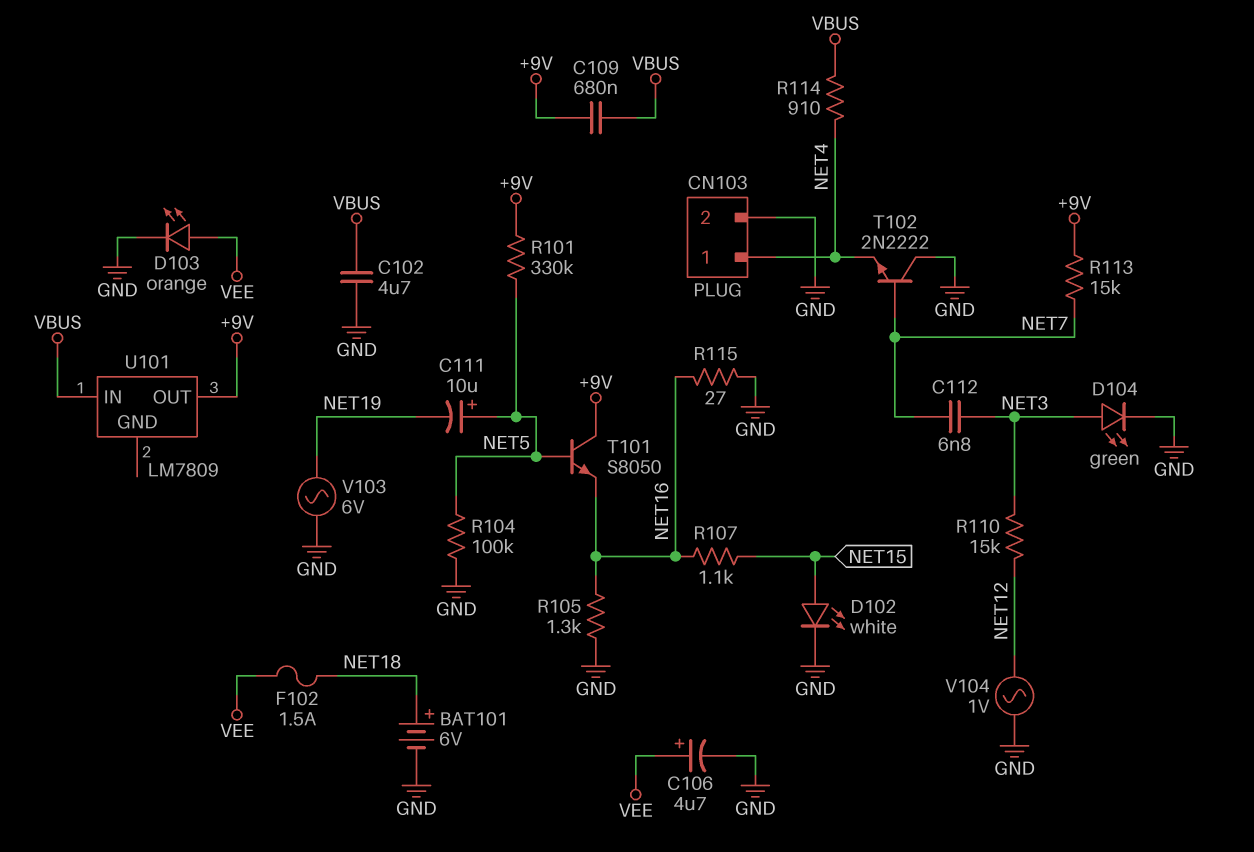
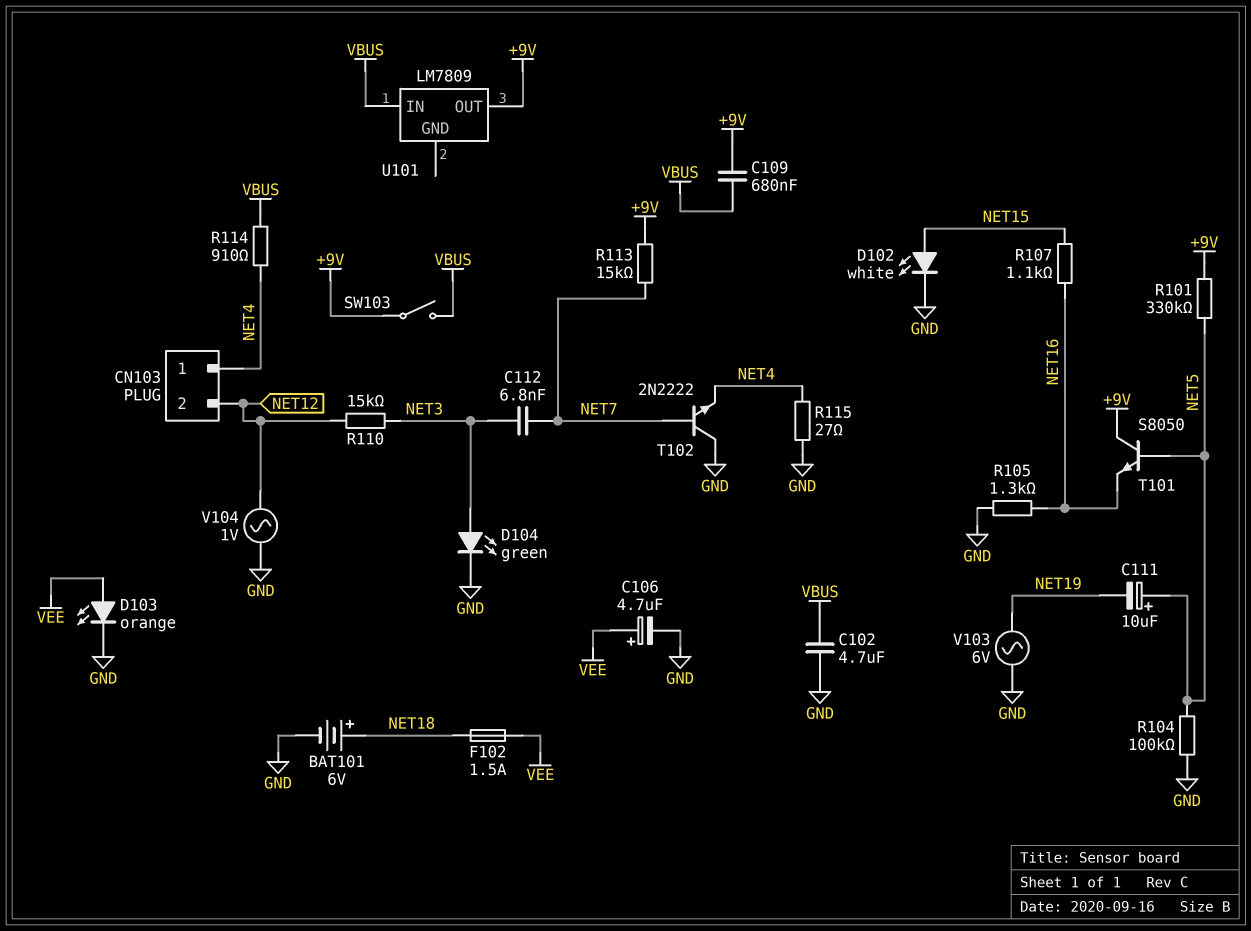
CN103 pin 2: GND -> NET12
R115: 27 (GND, NET16) -> 27 (GND, NET4)
SW103: none -> switch (+9V, VBUS)

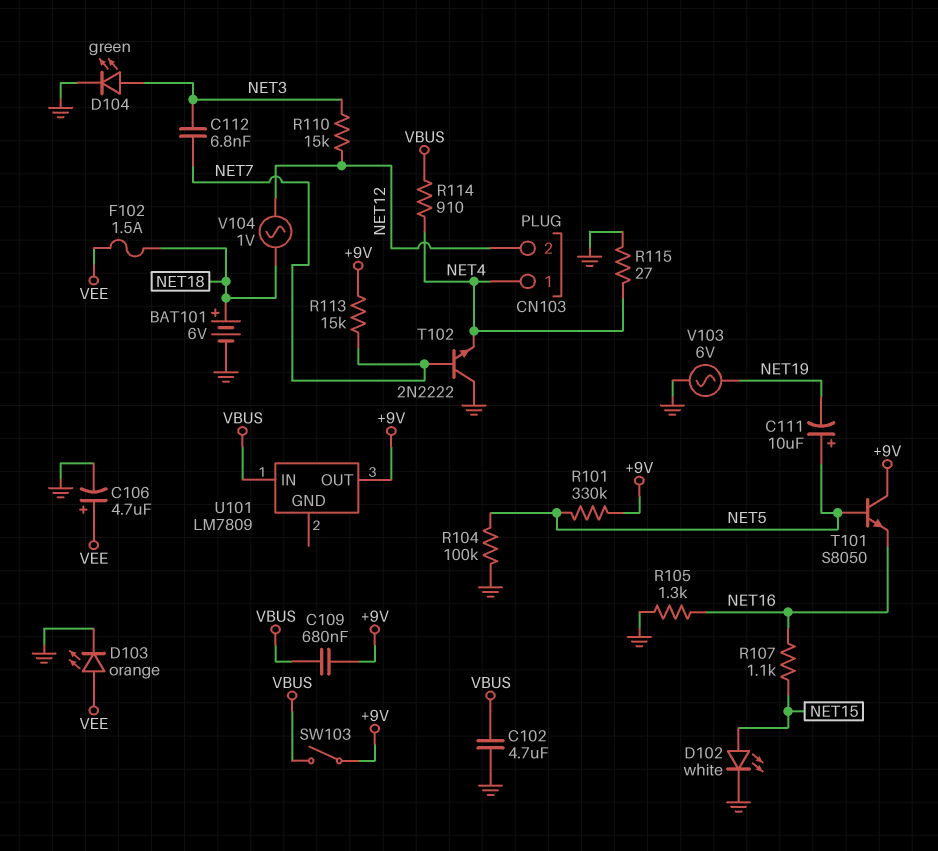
V104: AC 1V (GND, NET12) -> AC 1V (NET12, NET18)

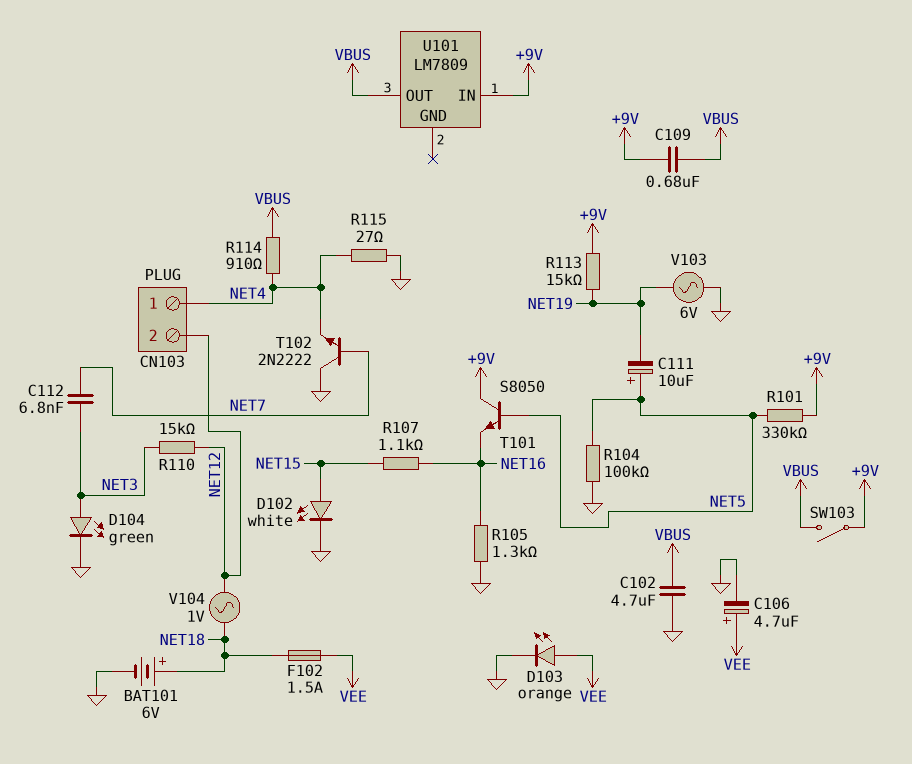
R113: 15k (+9V, NET7) -> 15k (+9V, NET19)
U101 pin IN: VBUS -> +9V
U101 pin OUT: +9V -> VBUS

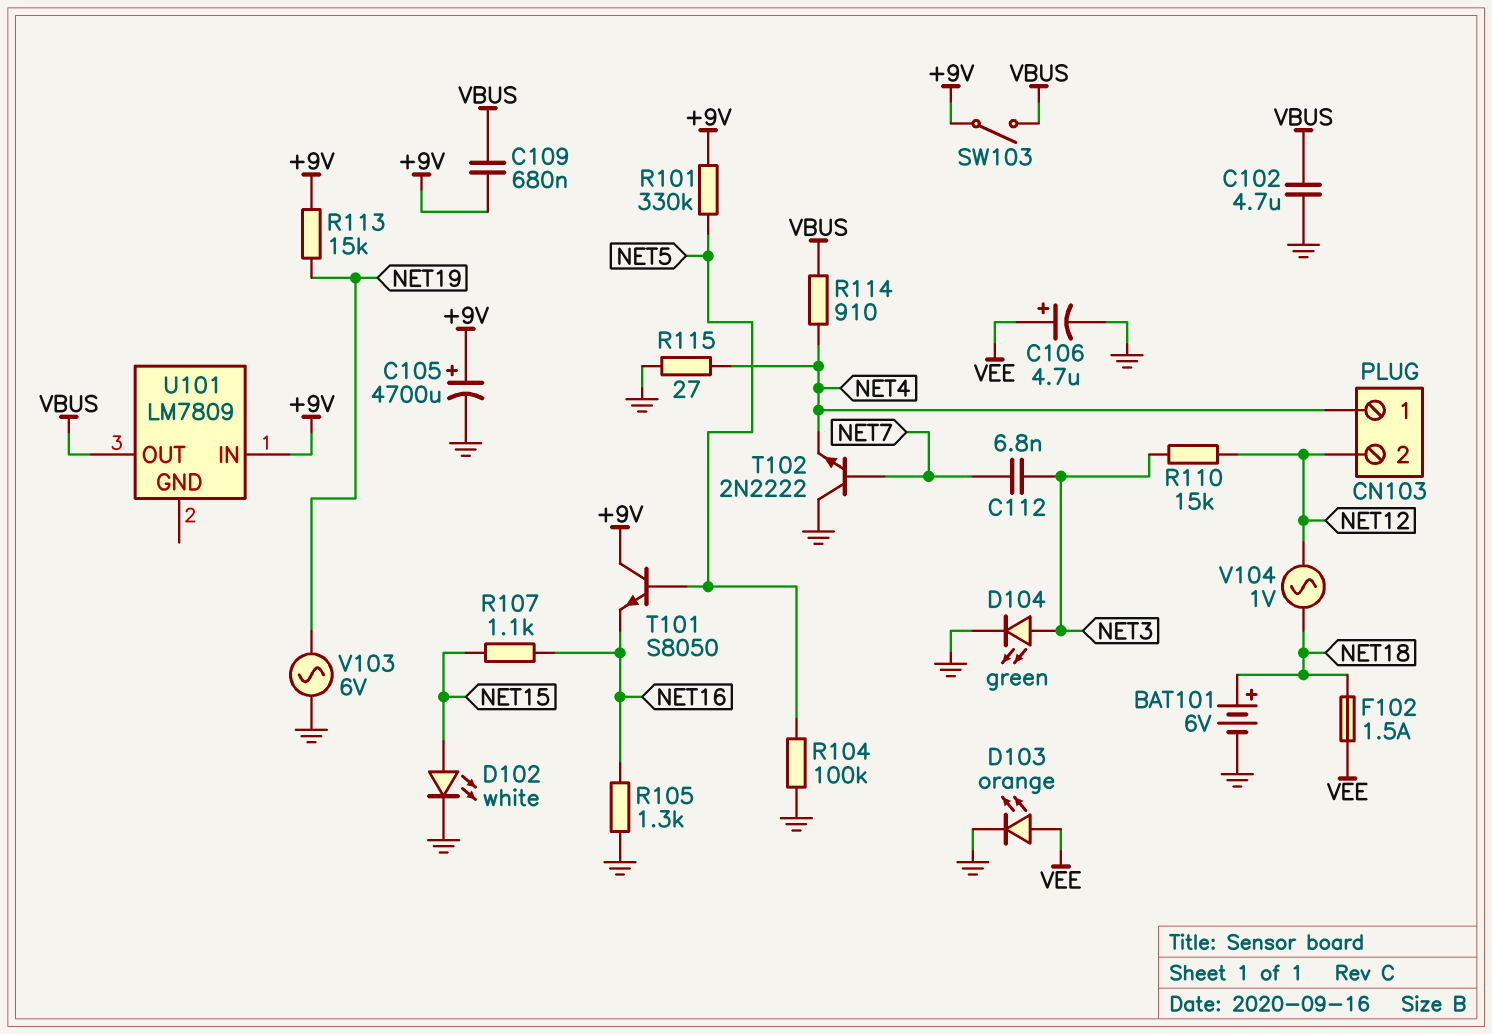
C105: none -> 4700uF (plus +9V, minus GND)
C111: 10uF (plus NET5, minus NET19) -> none

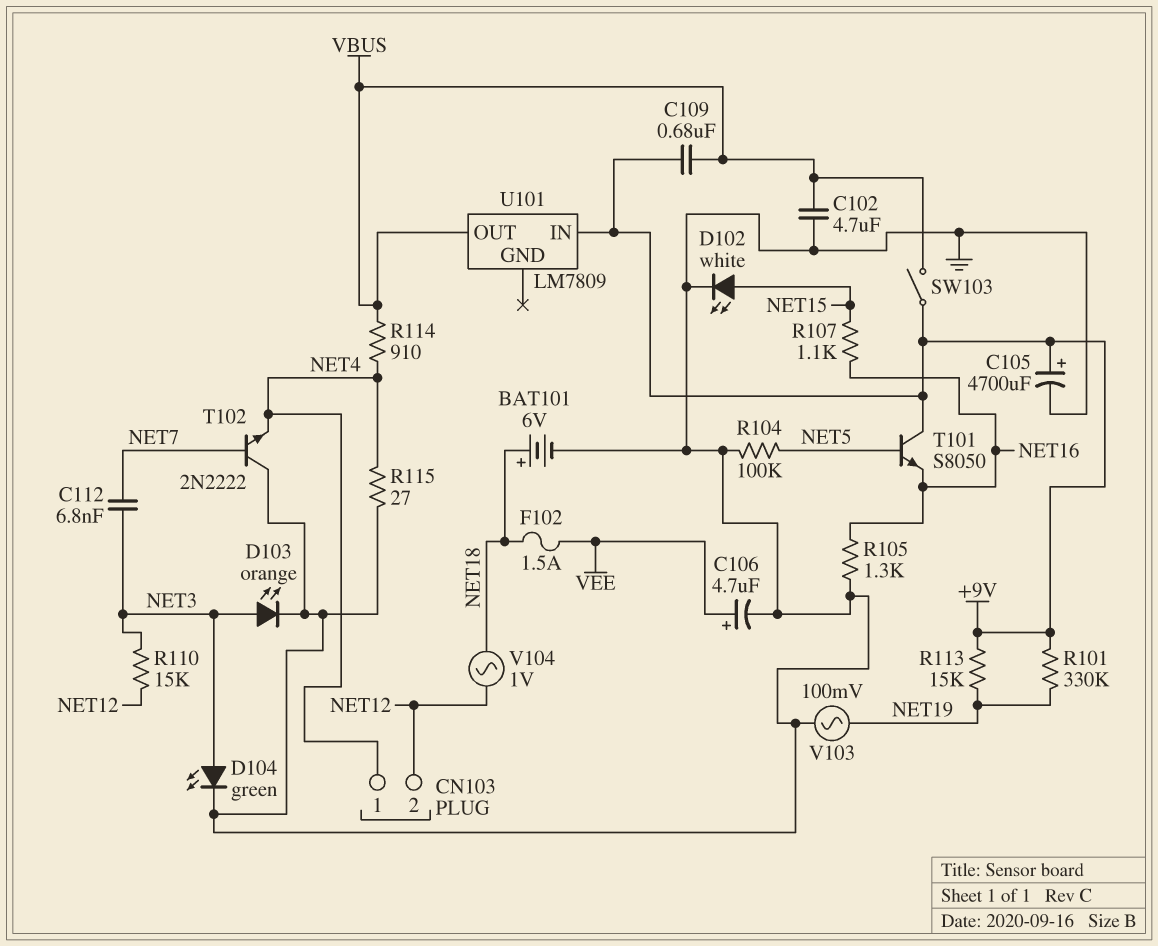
D103: LED orange (A VEE, K GND) -> LED orange (A NET3, K GND)
R101: 330k (+9V, NET5) -> 330k (+9V, NET19)
V103: AC 6V (GND, NET19) -> AC 100mV (GND, NET19)

